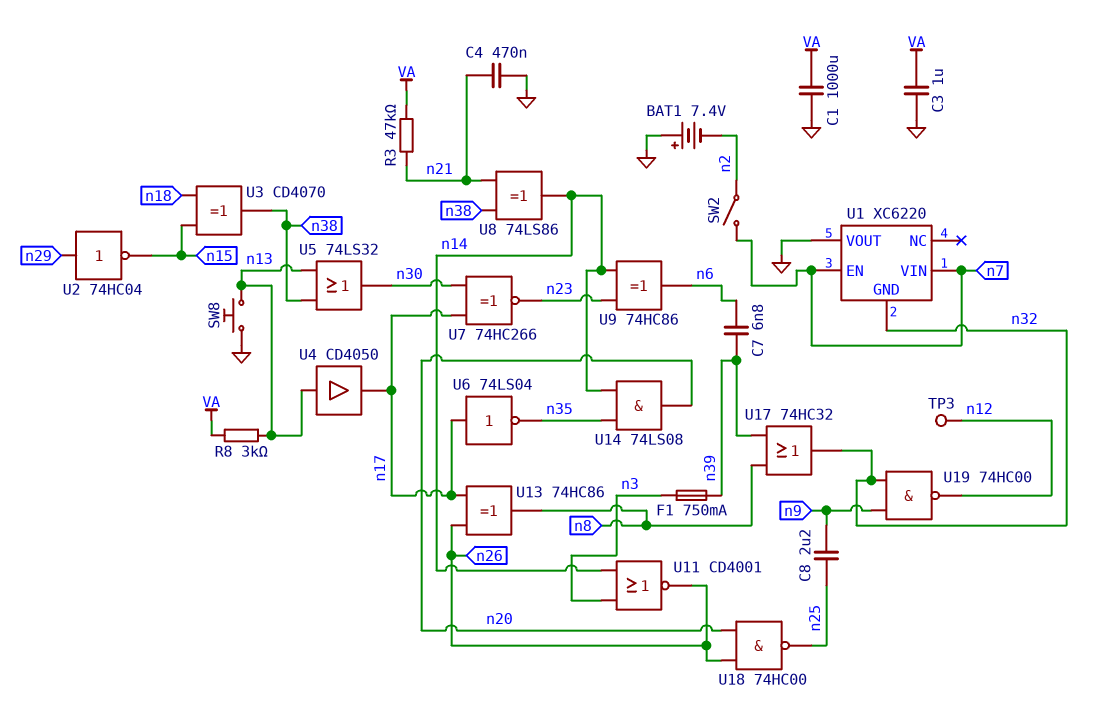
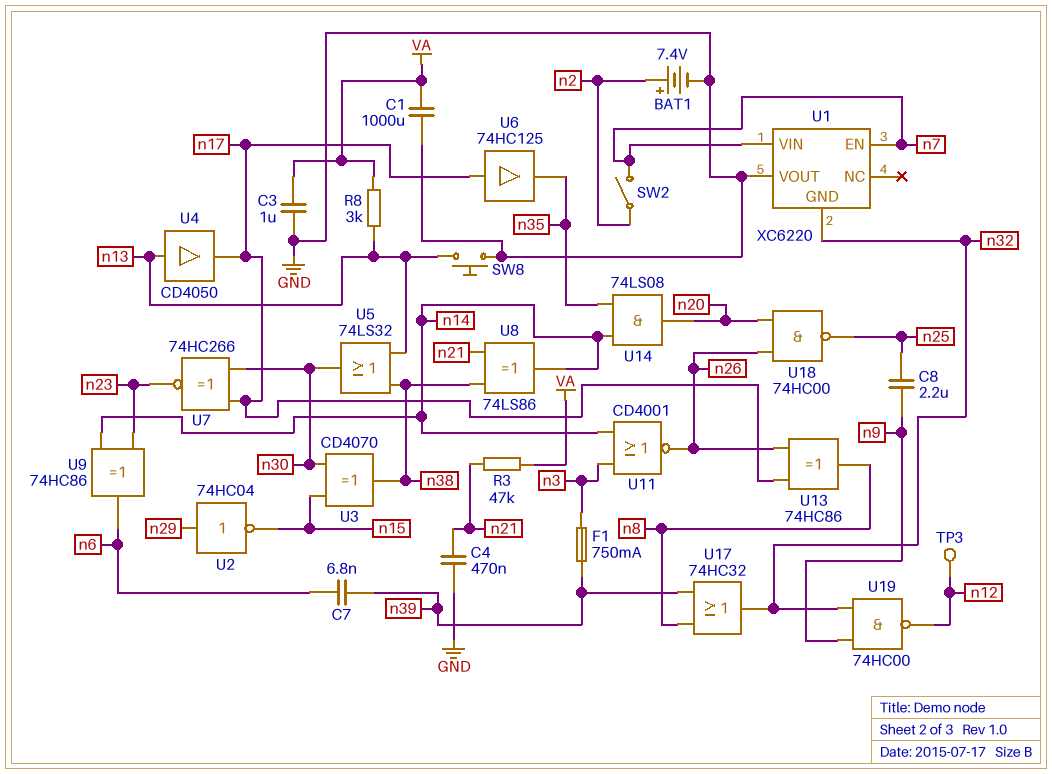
BAT1: 7.4V (plus GND, minus n2) -> 7.4V (plus n2, minus GND)
U3: XOR CD4070 (in n15, in n18, out n38) -> XOR CD4070 (in n15, in n30, out n38)
U6: NOT 74LS04 (in n17, out n35) -> buffer 74HC125 (in n17, out n35)

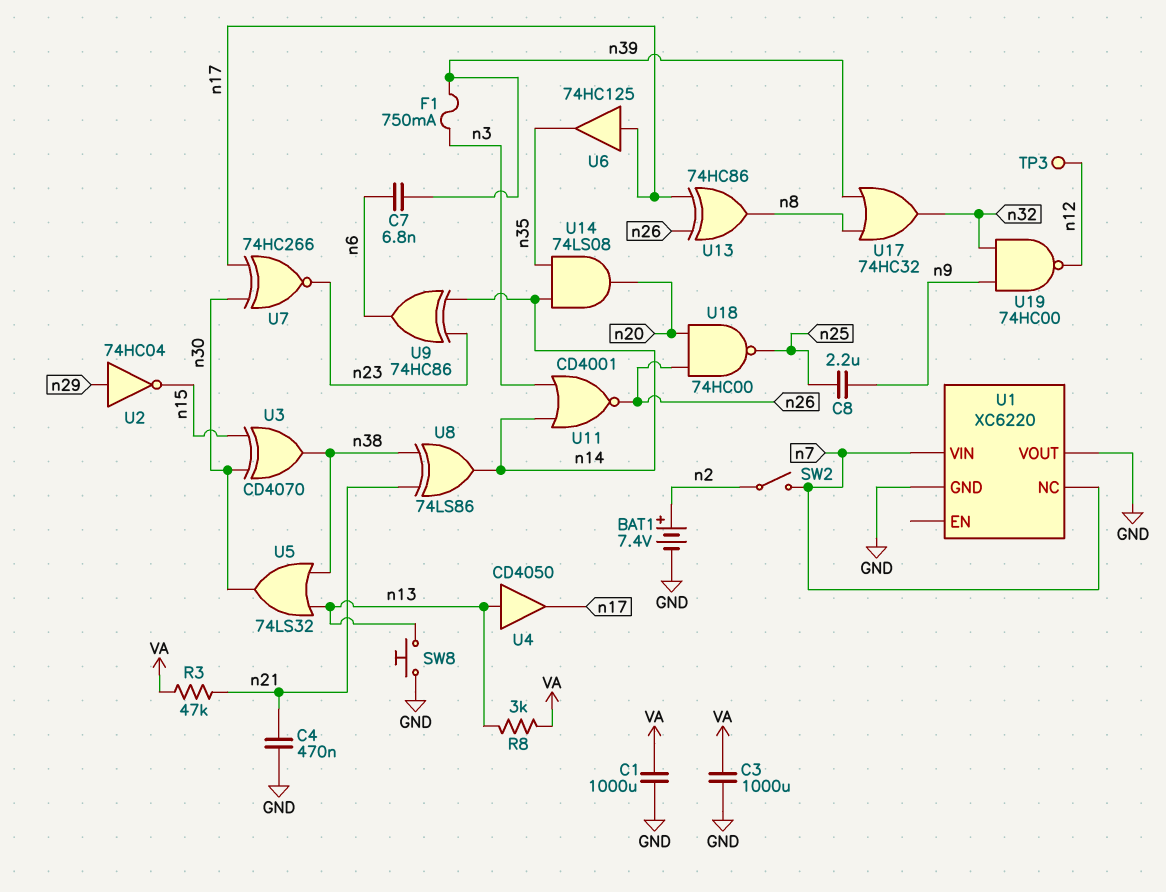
C3: 1uF (GND, VA) -> 1000uF (GND, VA)
U1 pin EN: n7 -> none
U1 pin GND: n32 -> GND
U1 pin NC: none -> n7

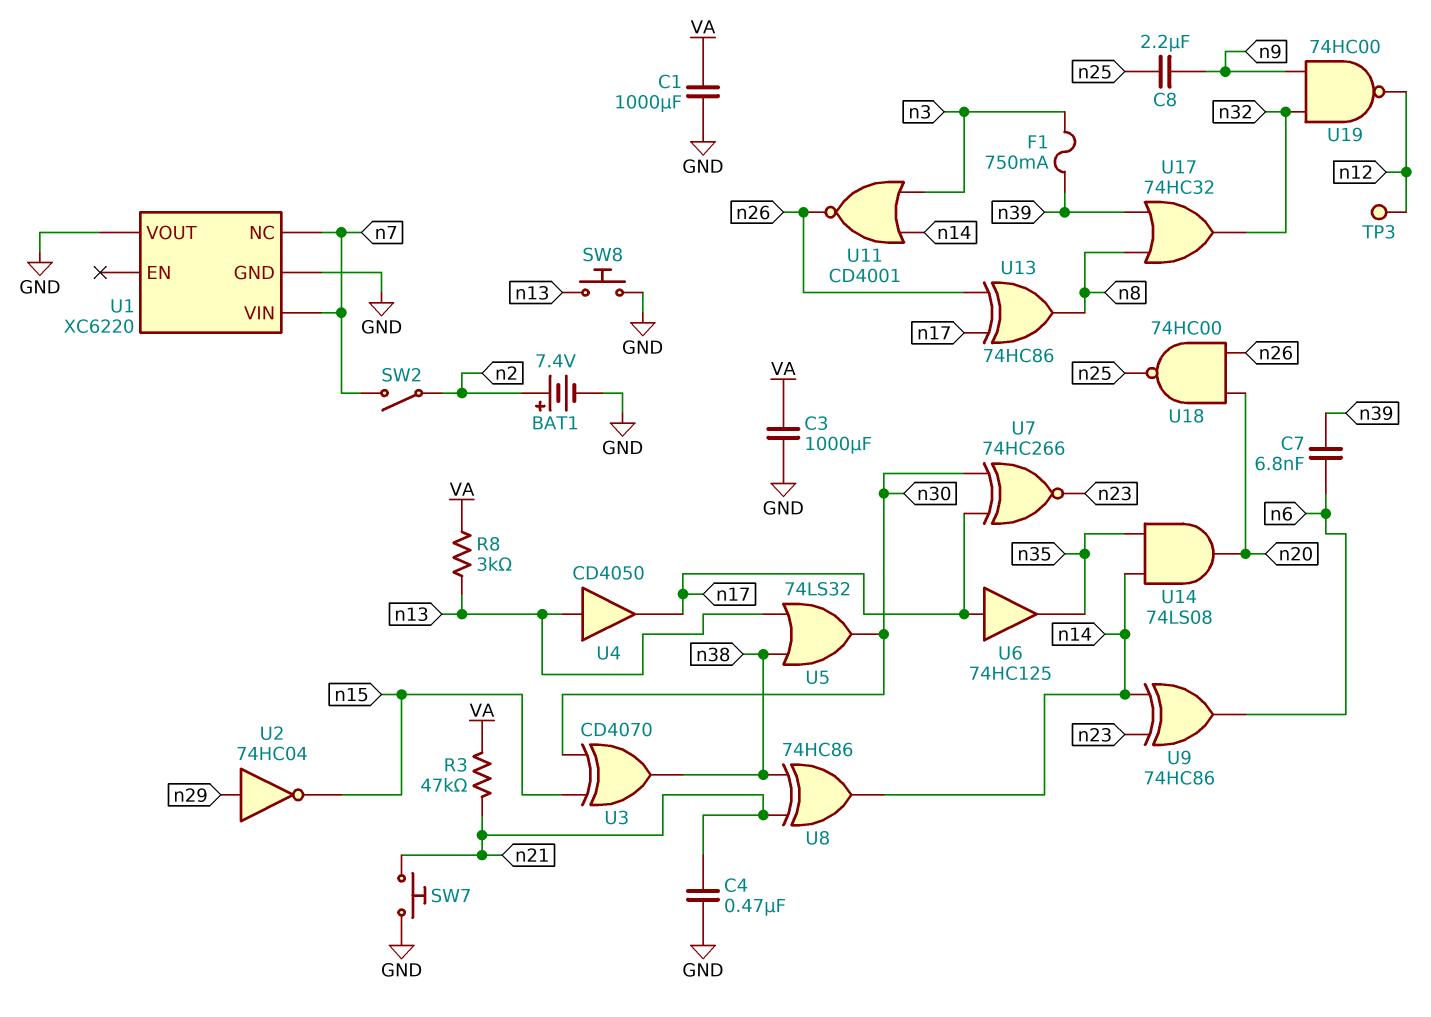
SW7: none -> button (GND, n21)
U8: XOR 74LS86 (in n21, in n38, out n14) -> XOR 74HC86 (in n21, in n38, out n14)

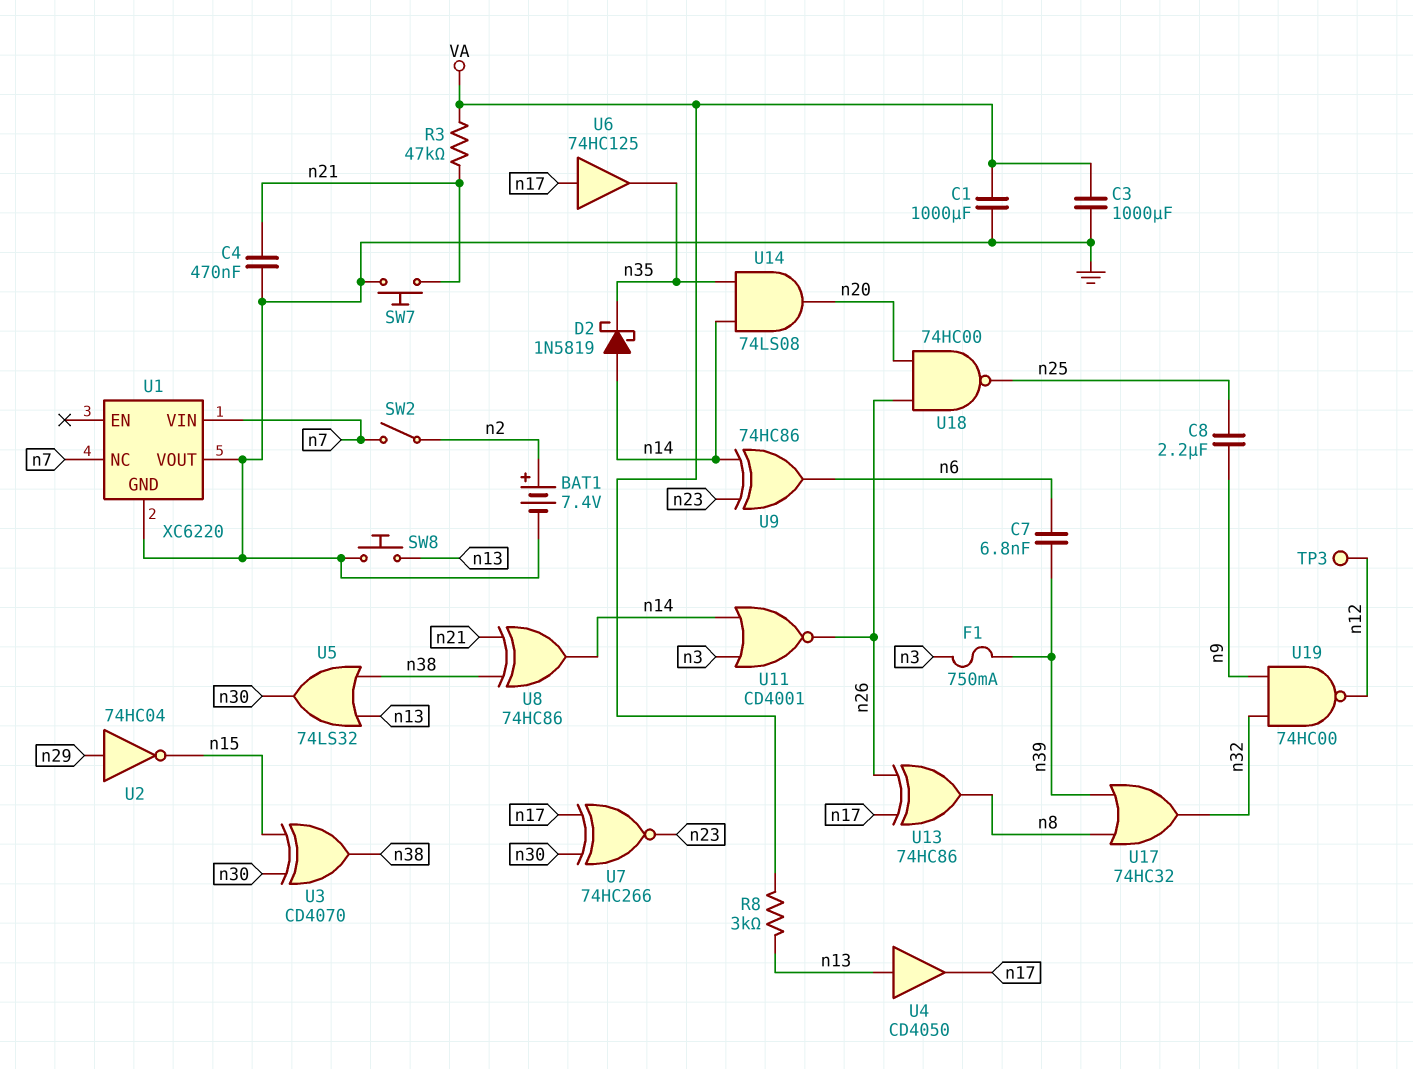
D2: none -> schottky 1N5819 (A n14, K n35)

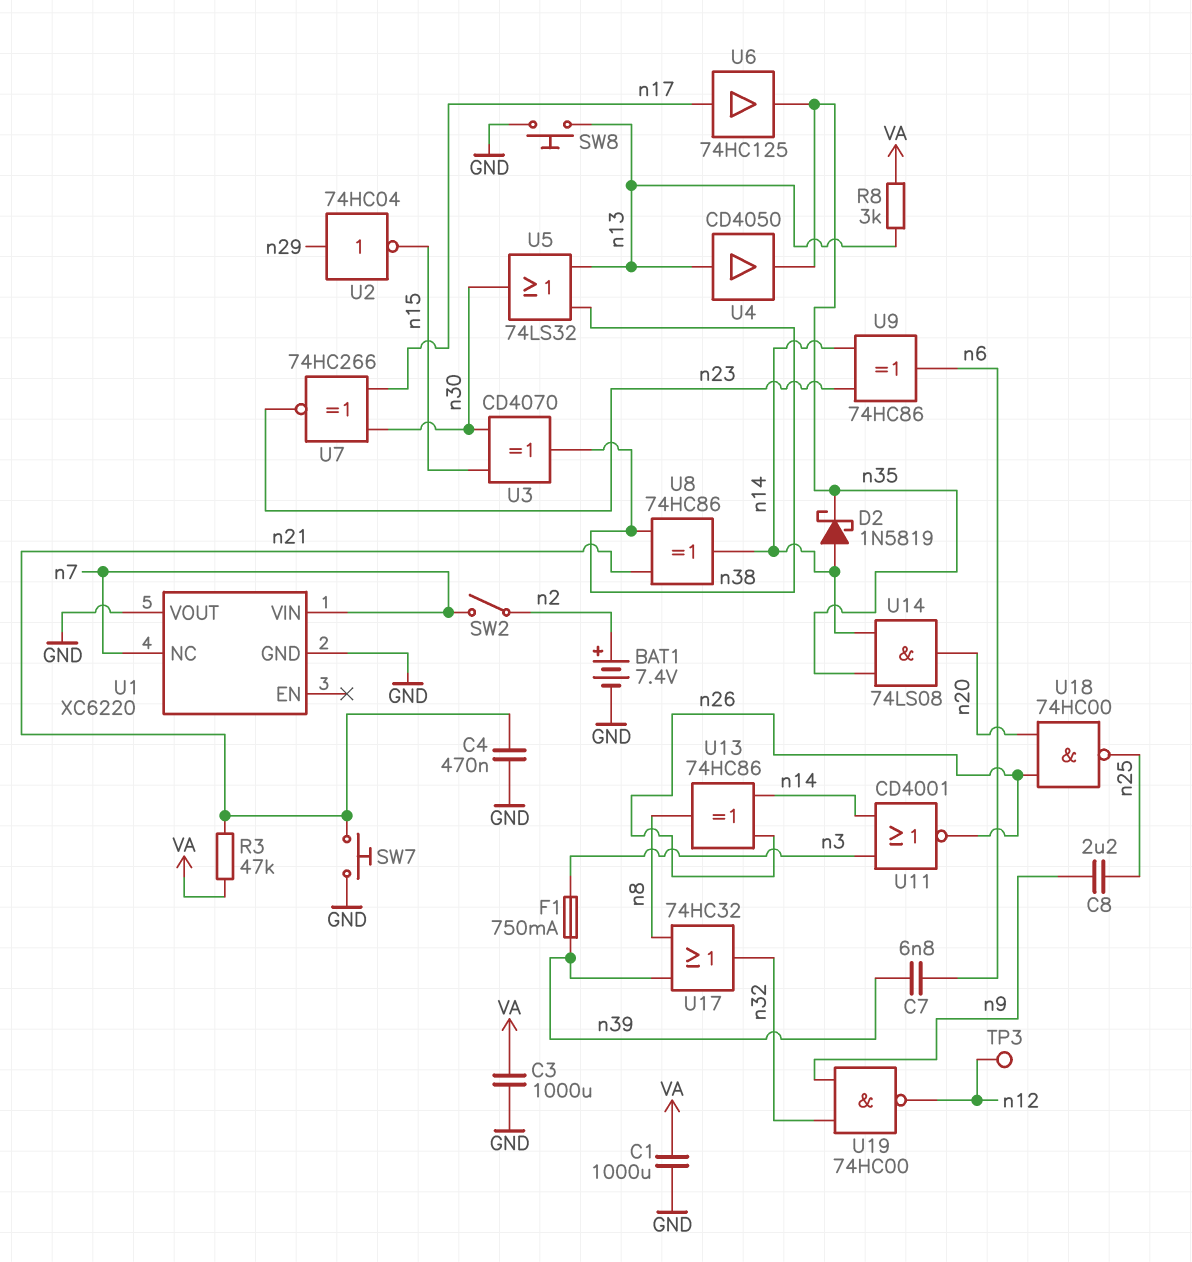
U4: buffer CD4050 (in n13, out n17) -> buffer CD4050 (in n13, out n35)
U13: XOR 74HC86 (in n17, in n26, out n8) -> XOR 74HC86 (in n14, in n26, out n8)

